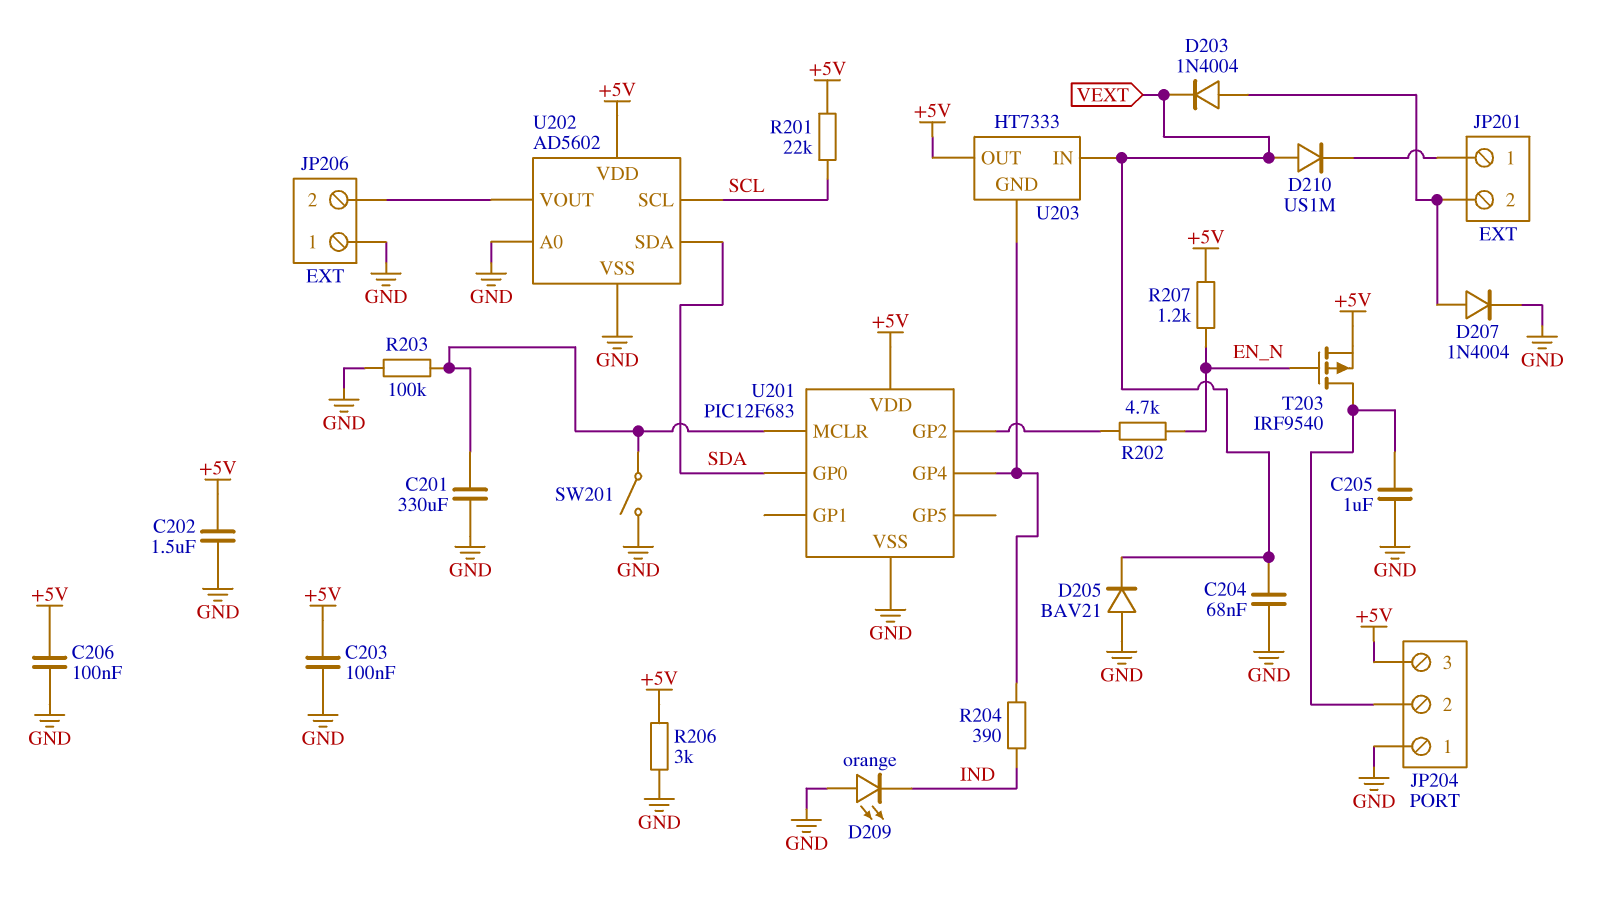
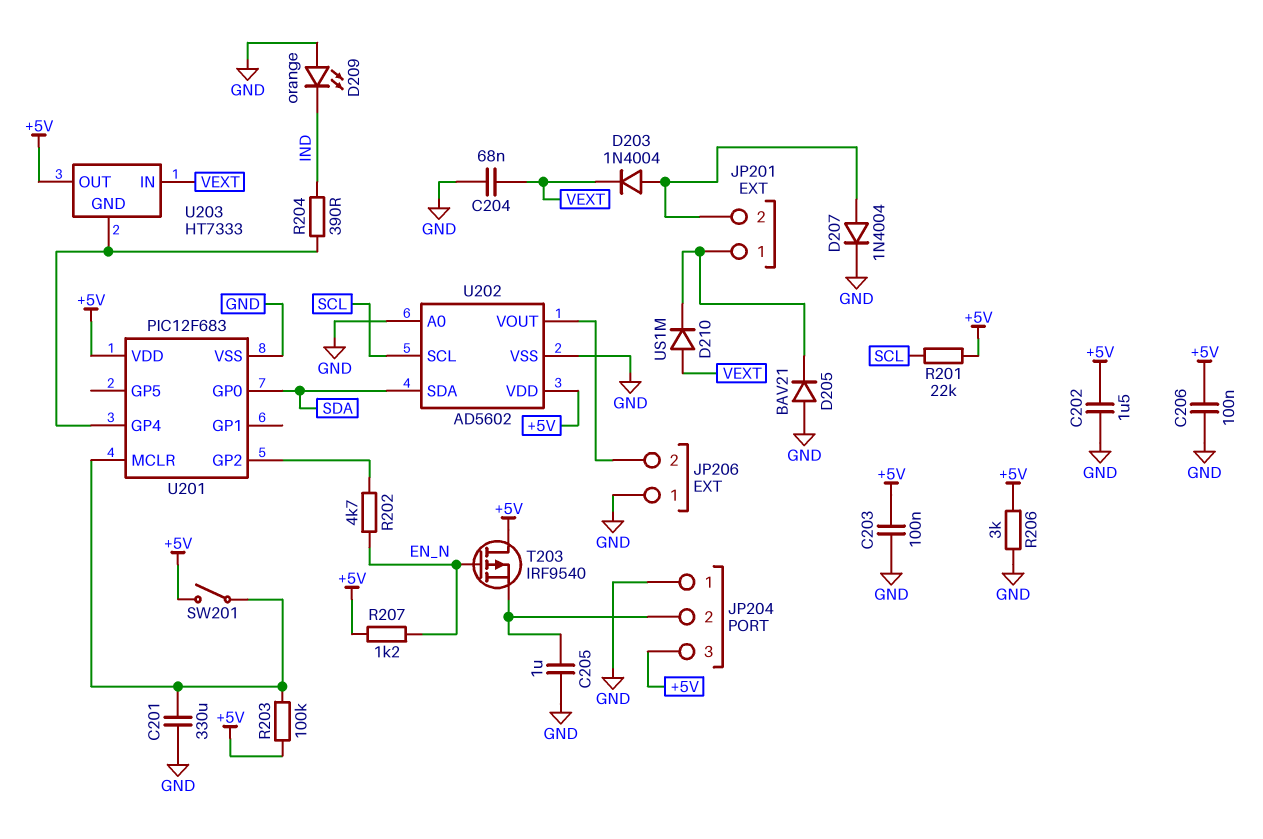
D205: diode BAV21 (A GND, K VEXT) -> diode BAV21 (A GND, K JP201/1)
R203: 100k (GND, U201/MCLR) -> 100k (+5V, U201/MCLR)
SW201: switch (GND, U201/MCLR) -> switch (+5V, U201/MCLR)
T203: PMOS IRF9540 (G EN_N, D JP204/2, S +5V) -> PMOS IRF9540 (G EN_N, D +5V, S JP204/2)

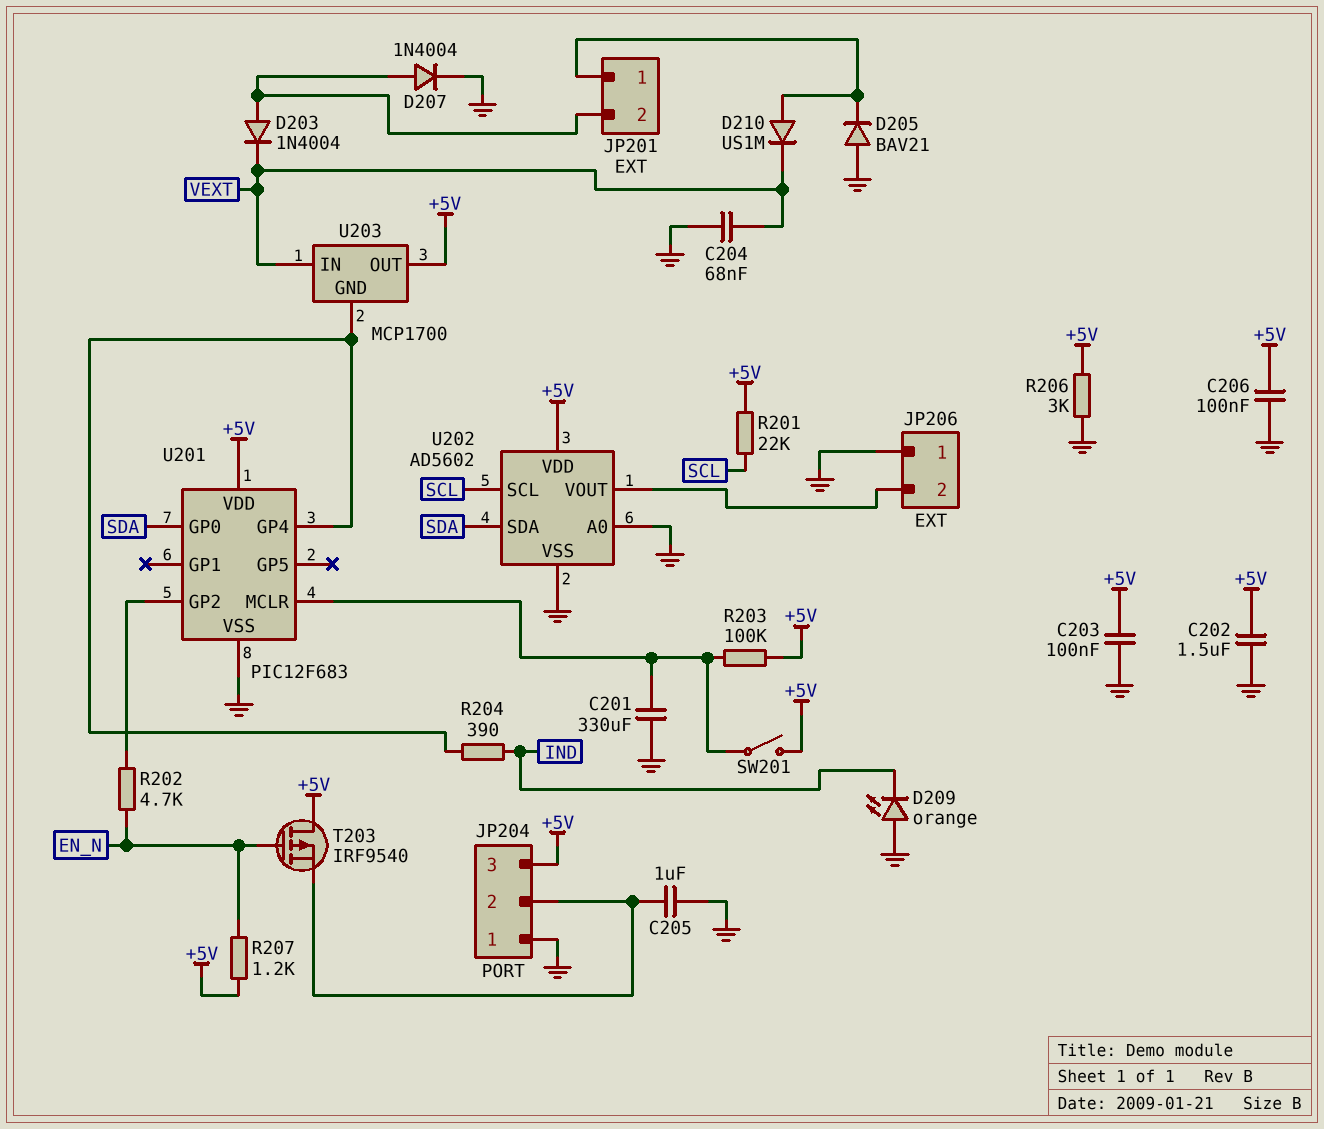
D210: diode US1M (A VEXT, K JP201/1) -> diode US1M (A JP201/1, K VEXT)
U203: HT7333 -> MCP1700

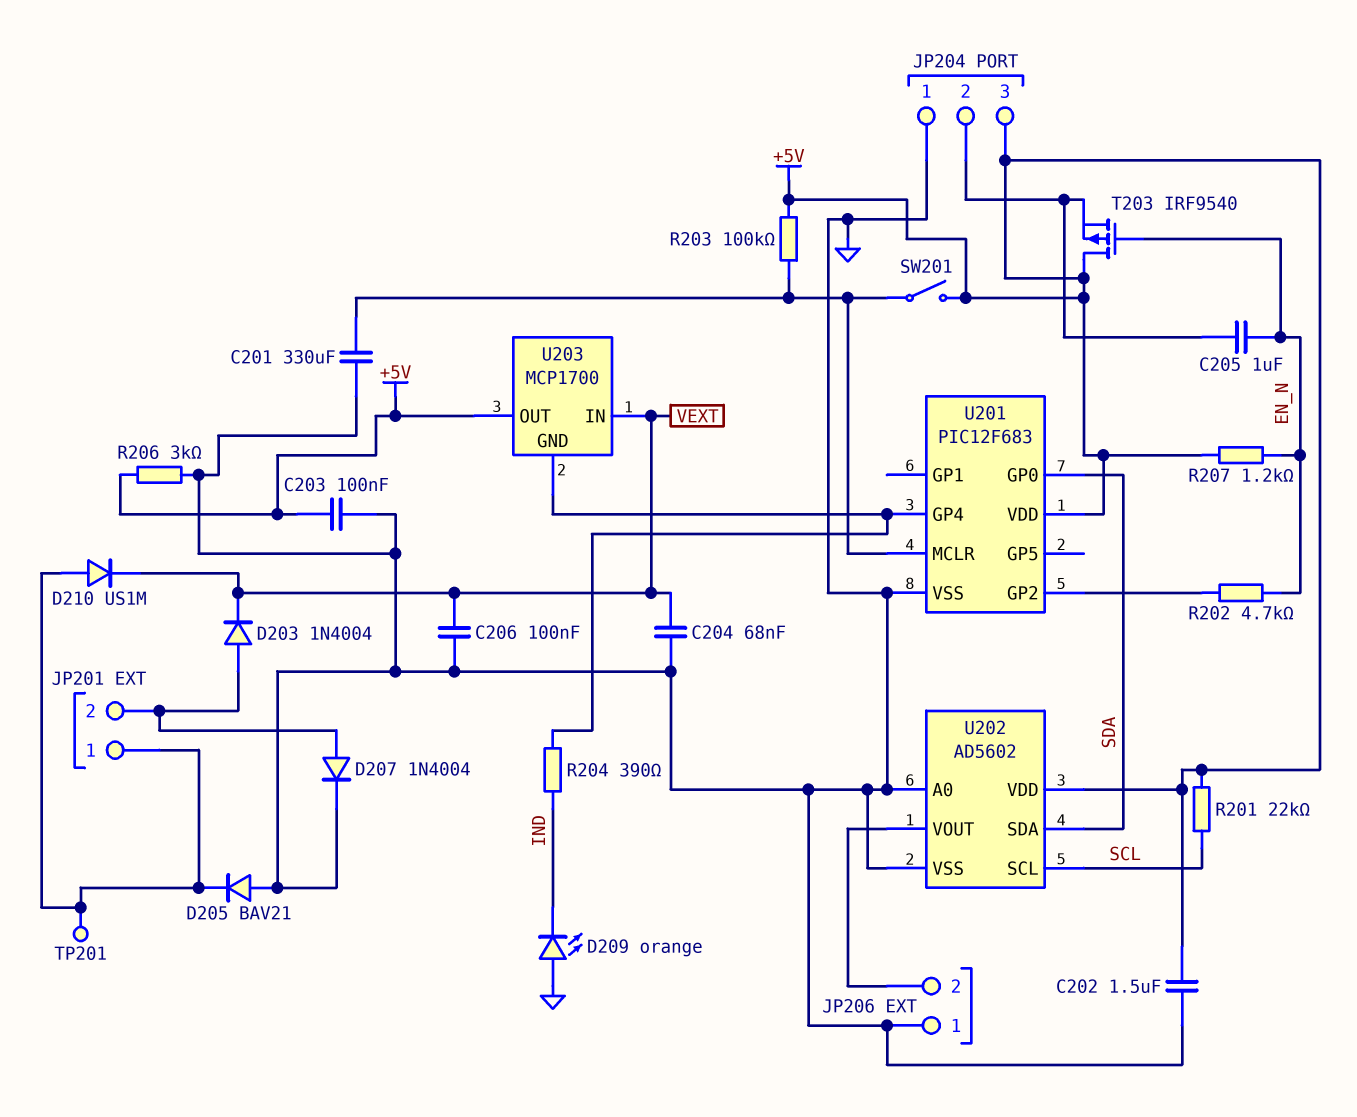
C205: 1uF (GND, JP204/2) -> 1uF (EN_N, JP204/2)
C206: 100nF (+5V, GND) -> 100nF (GND, VEXT)
TP201: none -> test point (JP201/1)

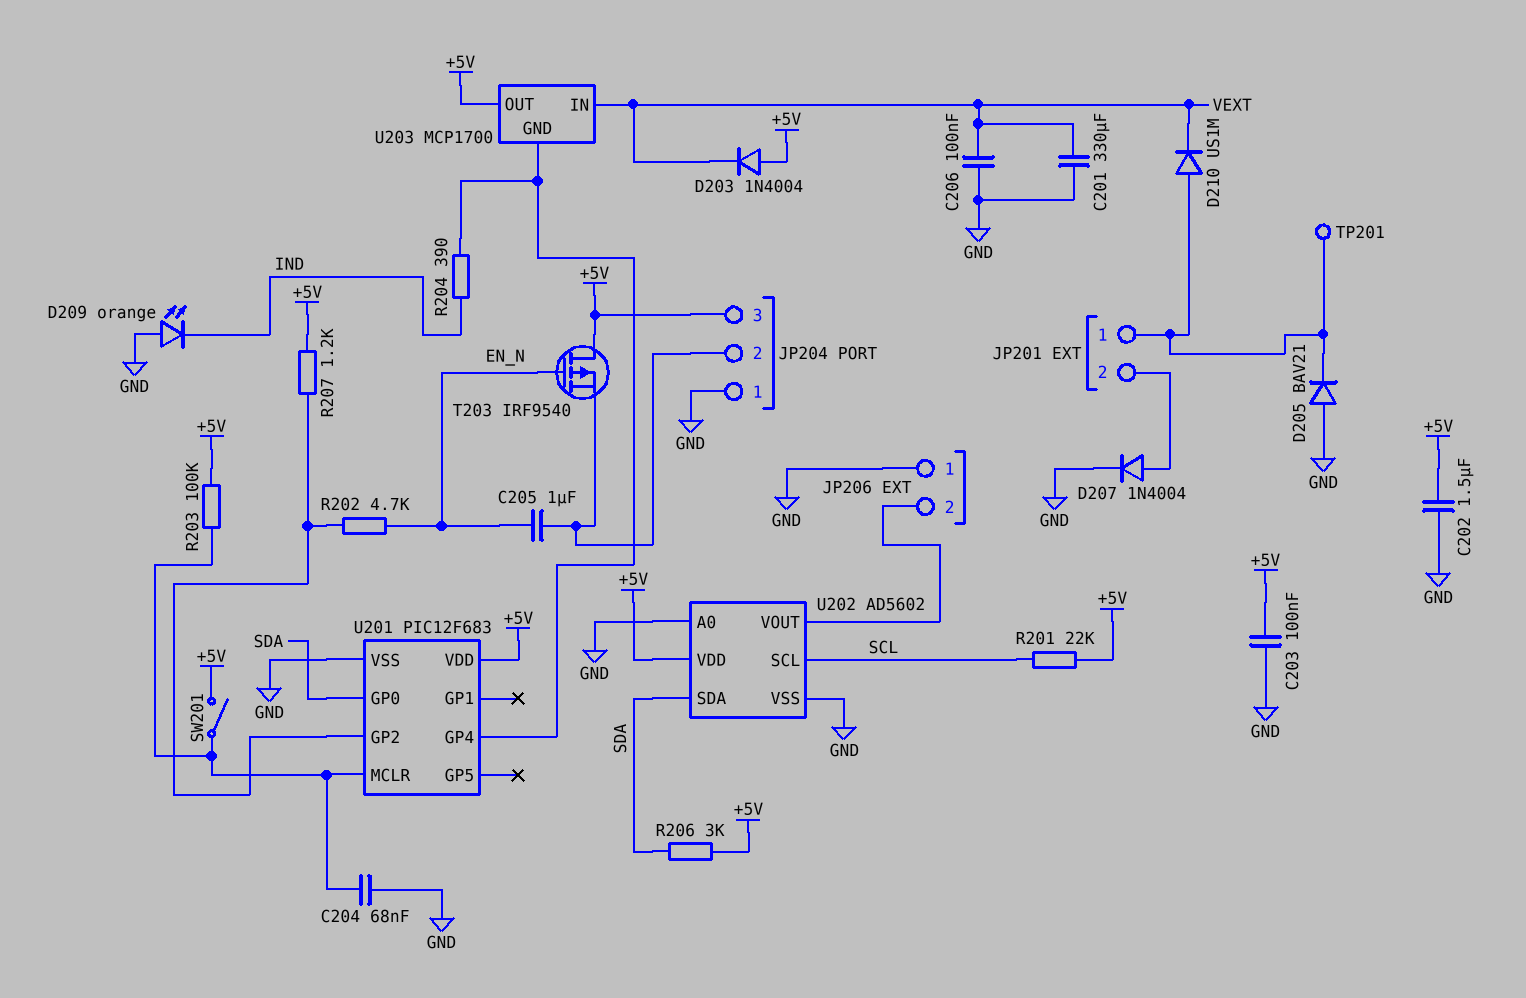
C201: 330uF (GND, U201/MCLR) -> 330uF (GND, VEXT)
C204: 68nF (GND, VEXT) -> 68nF (GND, U201/MCLR)
D203: diode 1N4004 (A JP201/2, K VEXT) -> diode 1N4004 (A +5V, K VEXT)
R206: 3k (+5V, GND) -> 3k (+5V, SDA)
R207: 1.2k (+5V, EN_N) -> 1.2k (+5V, U201/GP2)

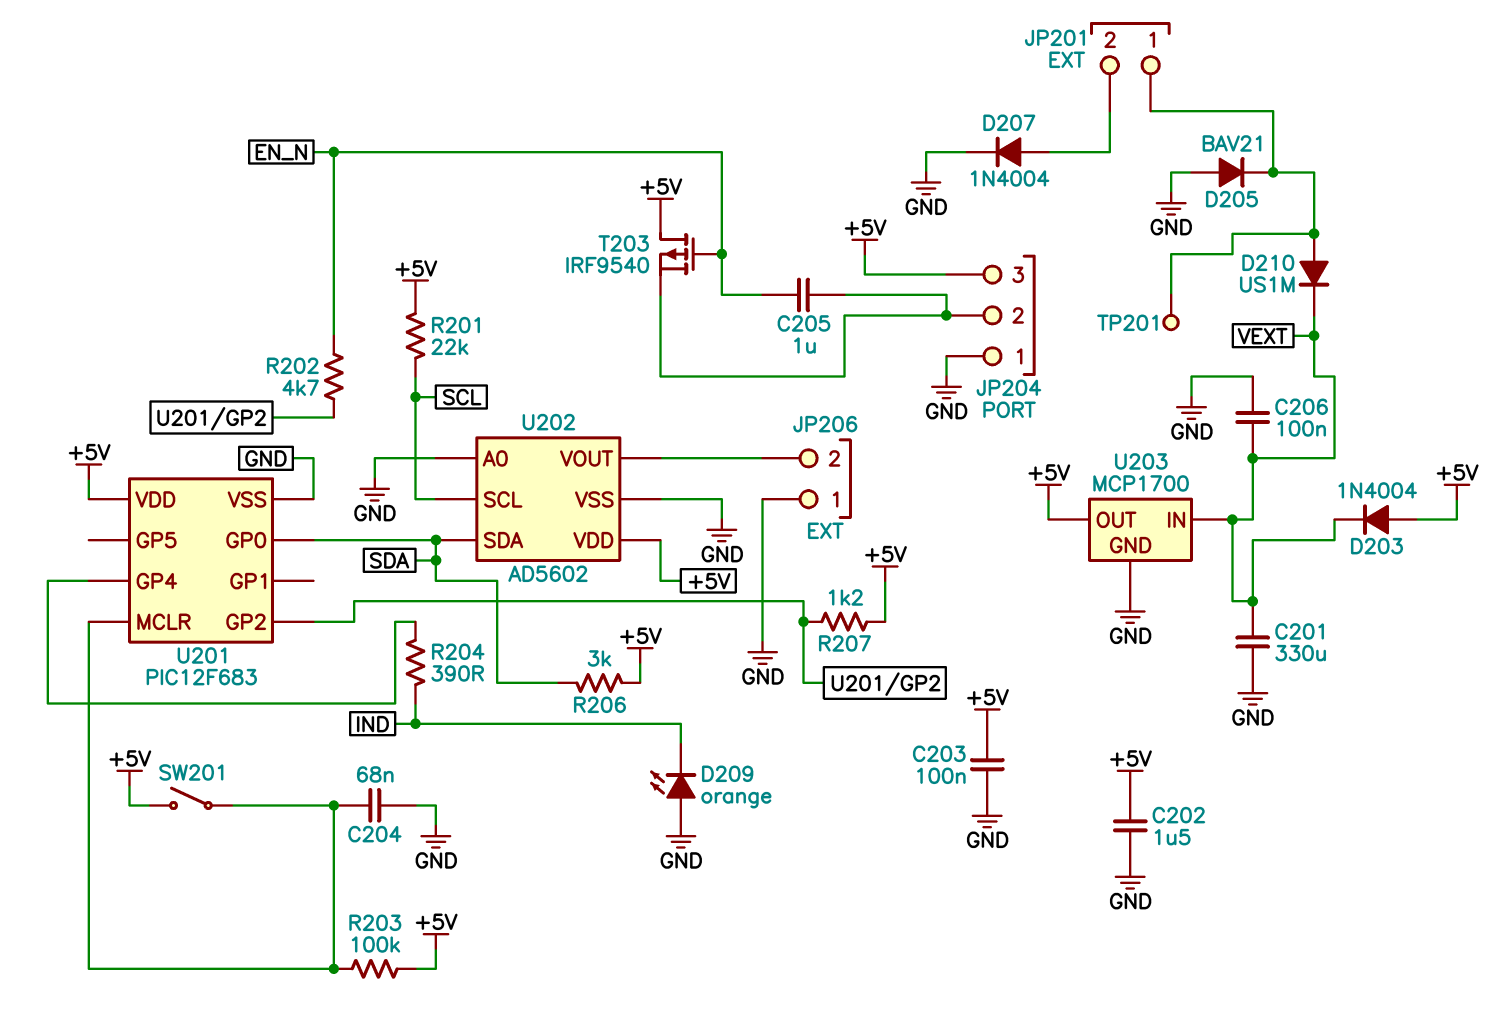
U203 pin GND: U201/GP4 -> GND

